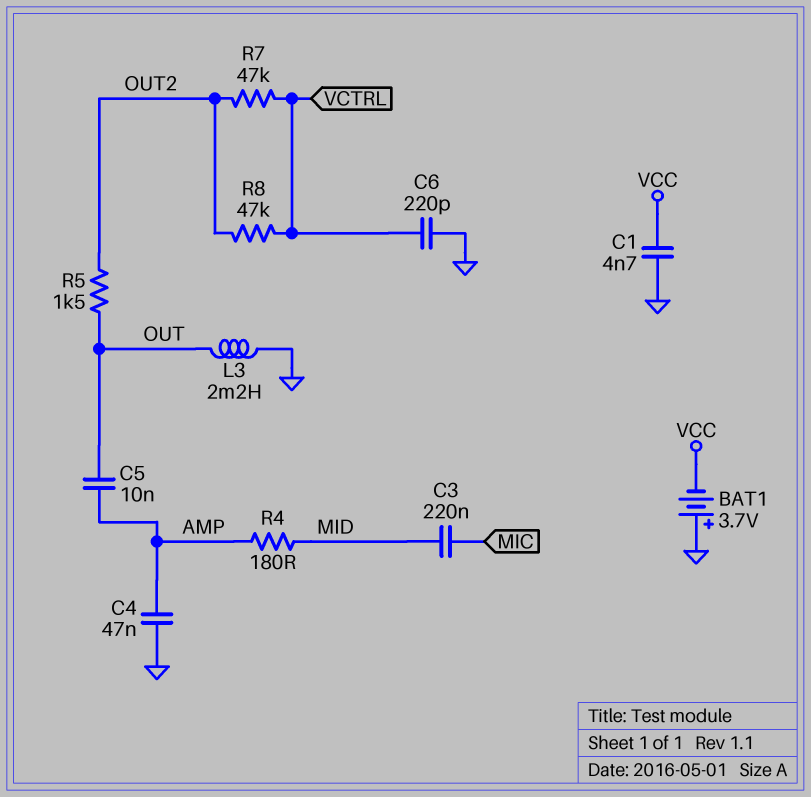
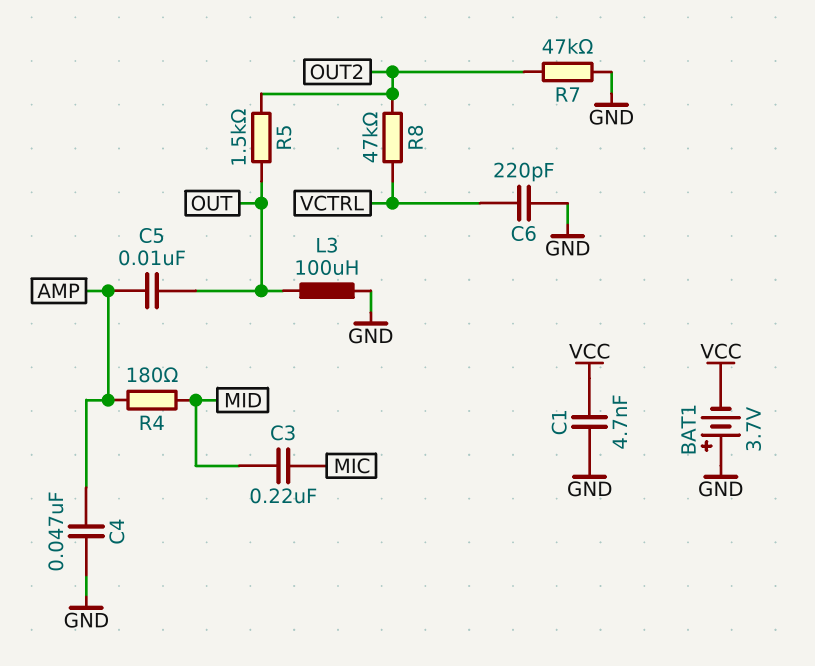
L3: 2.2mH (GND, OUT) -> 100uH (GND, OUT)
R7: 47k (OUT2, VCTRL) -> 47k (GND, OUT2)

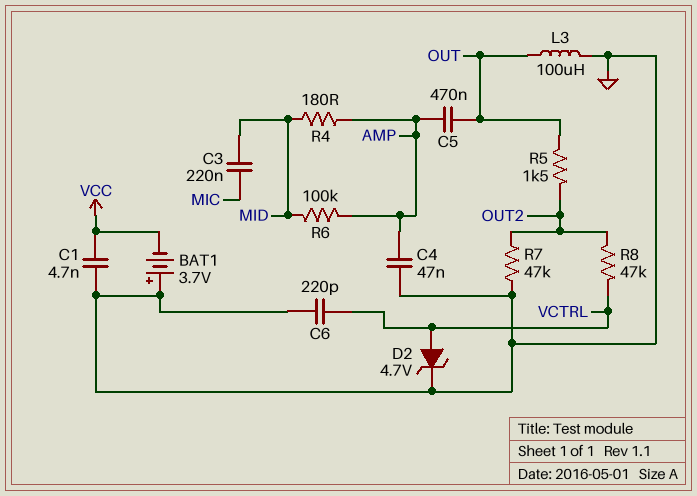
C5: 10nF (AMP, OUT) -> 470nF (AMP, OUT)
D2: none -> zener 4.7V (A VCTRL, K GND)
R6: none -> 100k (AMP, MID)

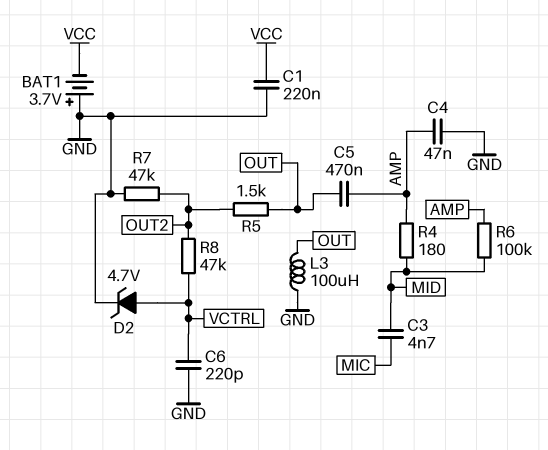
C1: 4.7nF (GND, VCC) -> 220nF (GND, VCC)
C3: 220nF (MIC, MID) -> 4.7nF (MIC, MID)

